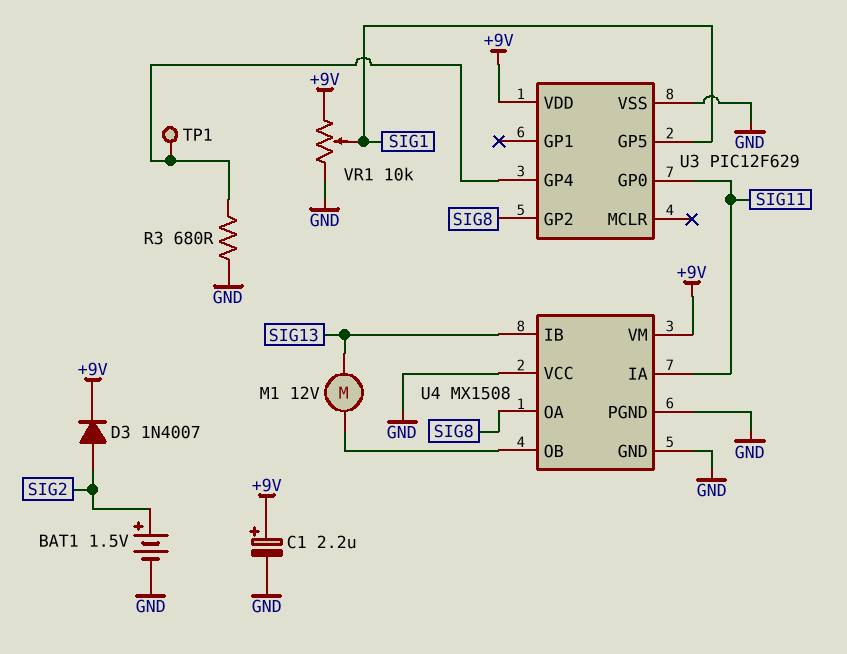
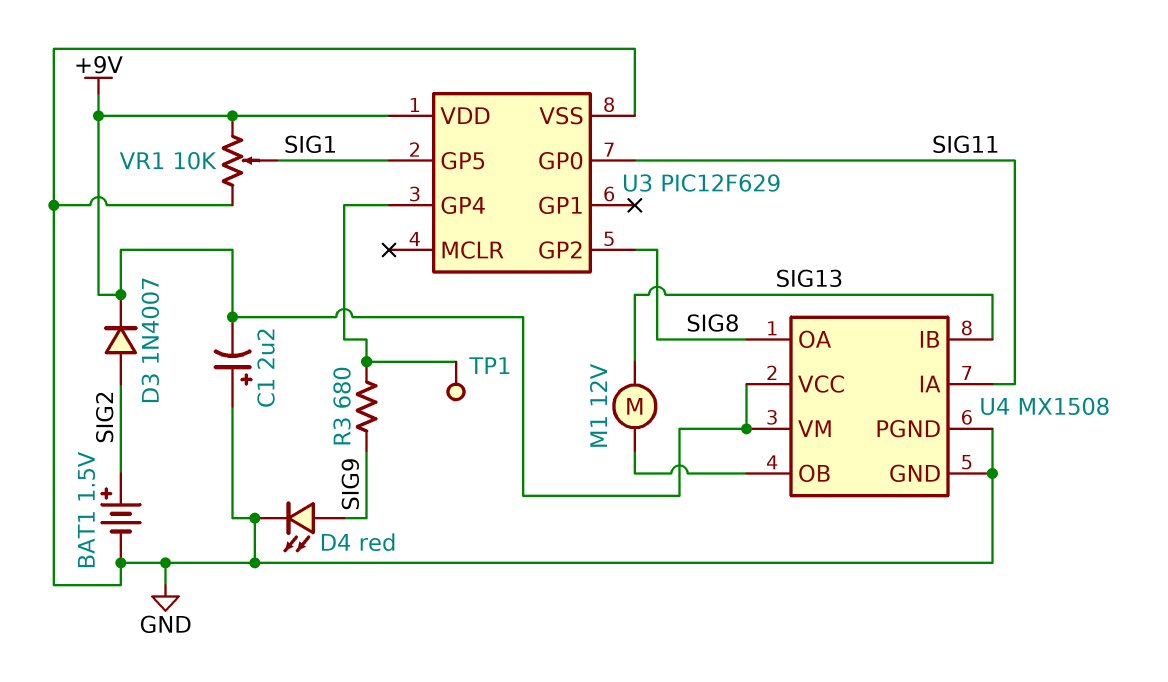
C1: 2.2uF (plus +9V, minus GND) -> 2.2uF (plus GND, minus +9V)
D4: none -> LED red (A SIG9, K GND)
R3: 680 (GND, U3/GP4) -> 680 (SIG9, U3/GP4)
U4 pin VCC: GND -> +9V

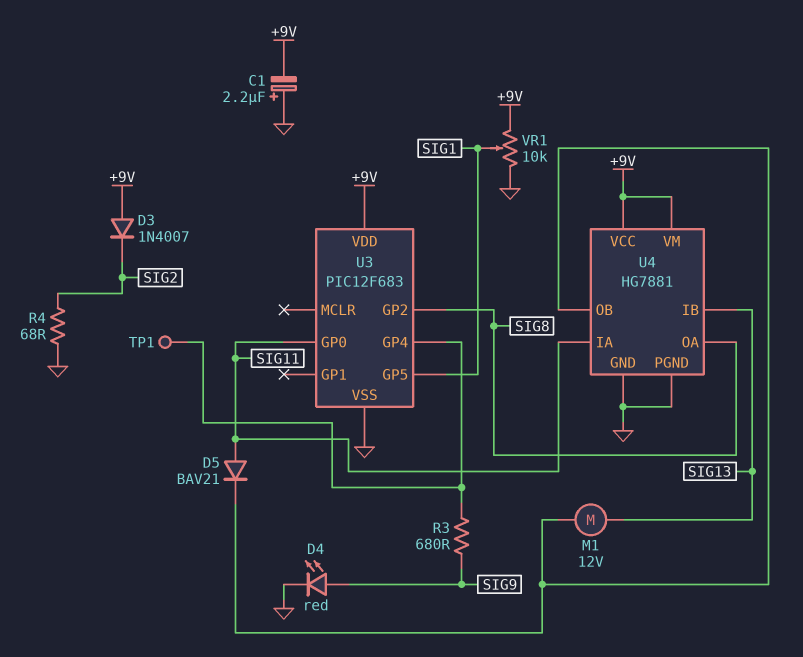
BAT1: 1.5V (plus SIG2, minus GND) -> none
D3: diode 1N4007 (A SIG2, K +9V) -> diode 1N4007 (A +9V, K SIG2)
D5: none -> diode BAV21 (A SIG11, K U4/OB)
R4: none -> 68 (GND, SIG2)
U3: PIC12F629 -> PIC12F683
U4: MX1508 -> HG7881

